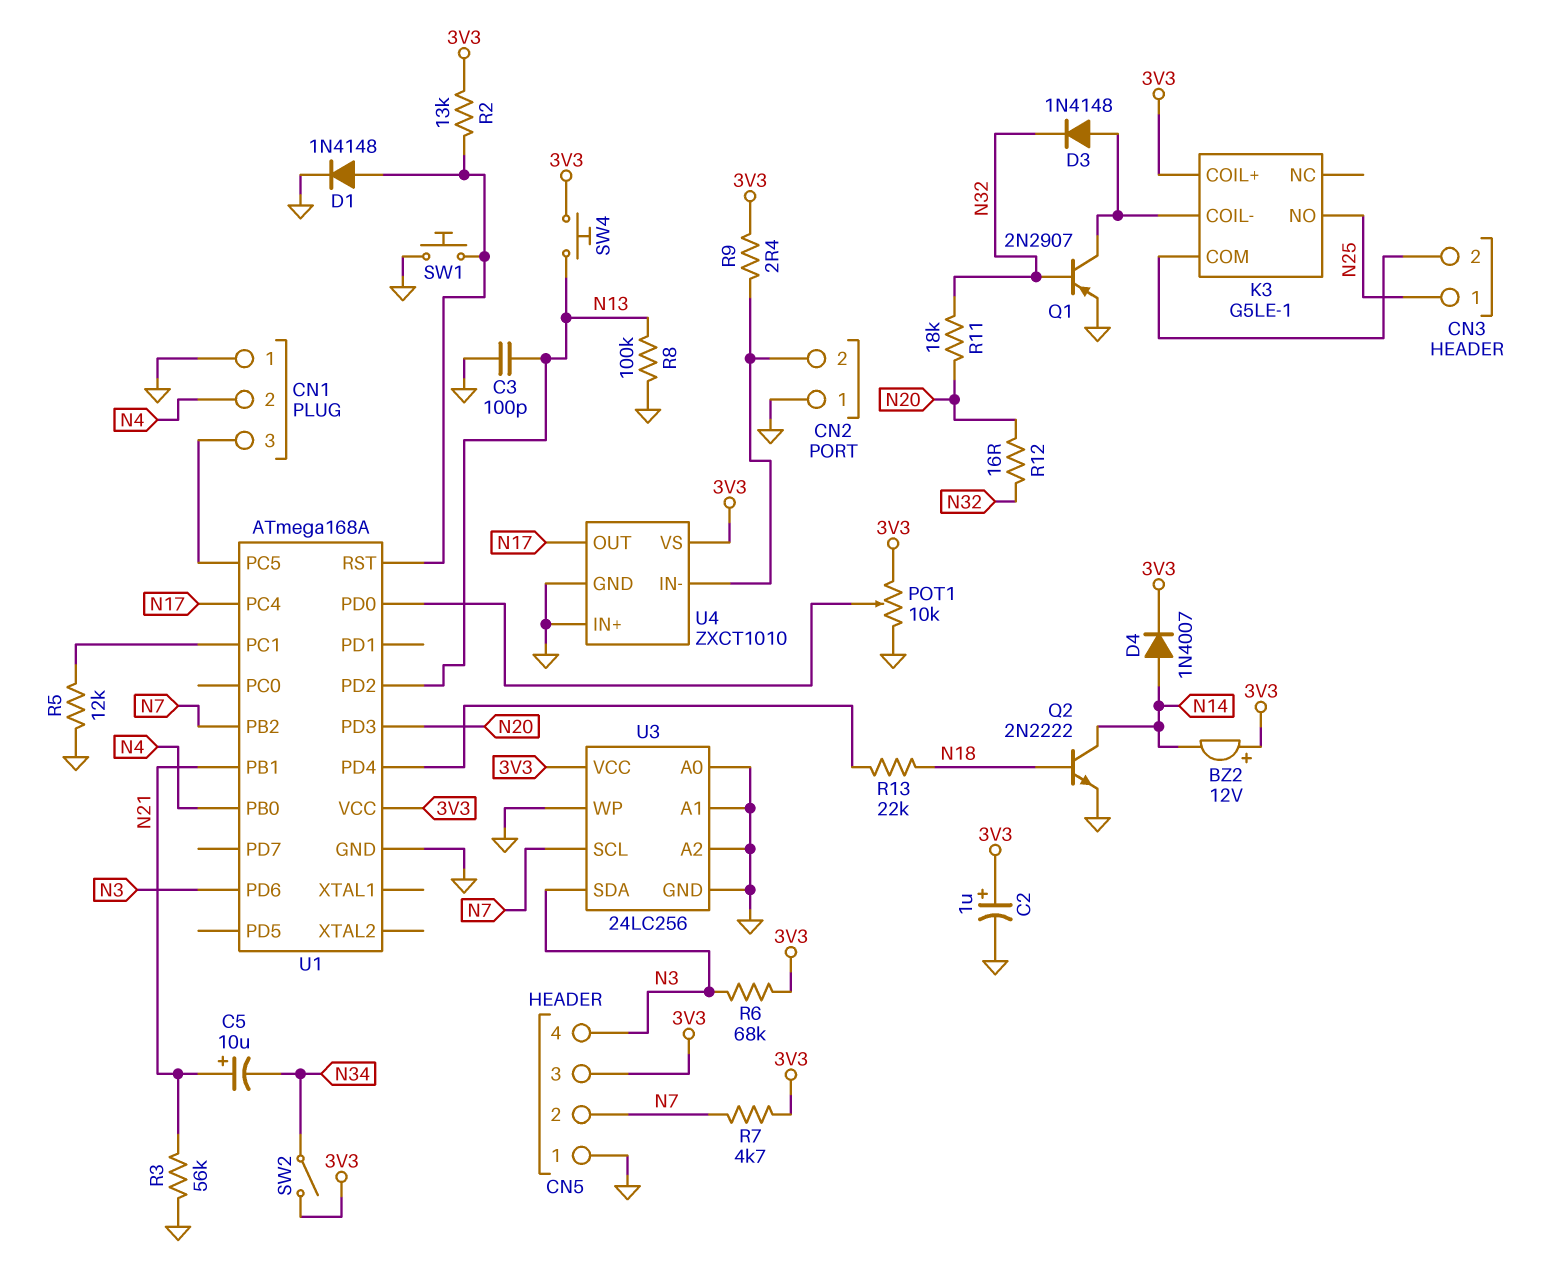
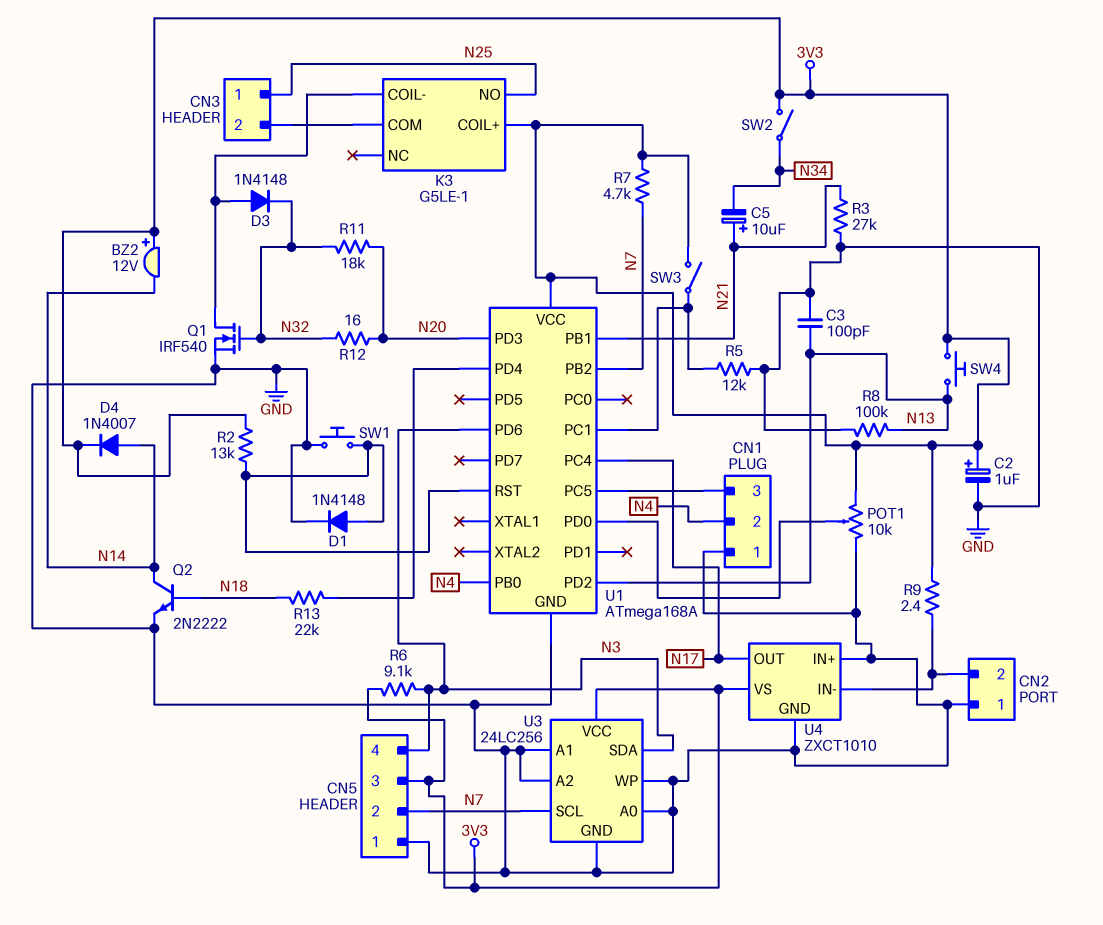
Q1: PNP 2N2907 (B N32, C K3/COIL-, E GND) -> NMOS IRF540 (G N32, D K3/COIL-, S GND)
R3: 56k (GND, N21) -> 27k (GND, N21)
R6: 68k (3V3, N3) -> 9.1k (3V3, N3)
SW3: none -> switch (3V3, U1/PC1)

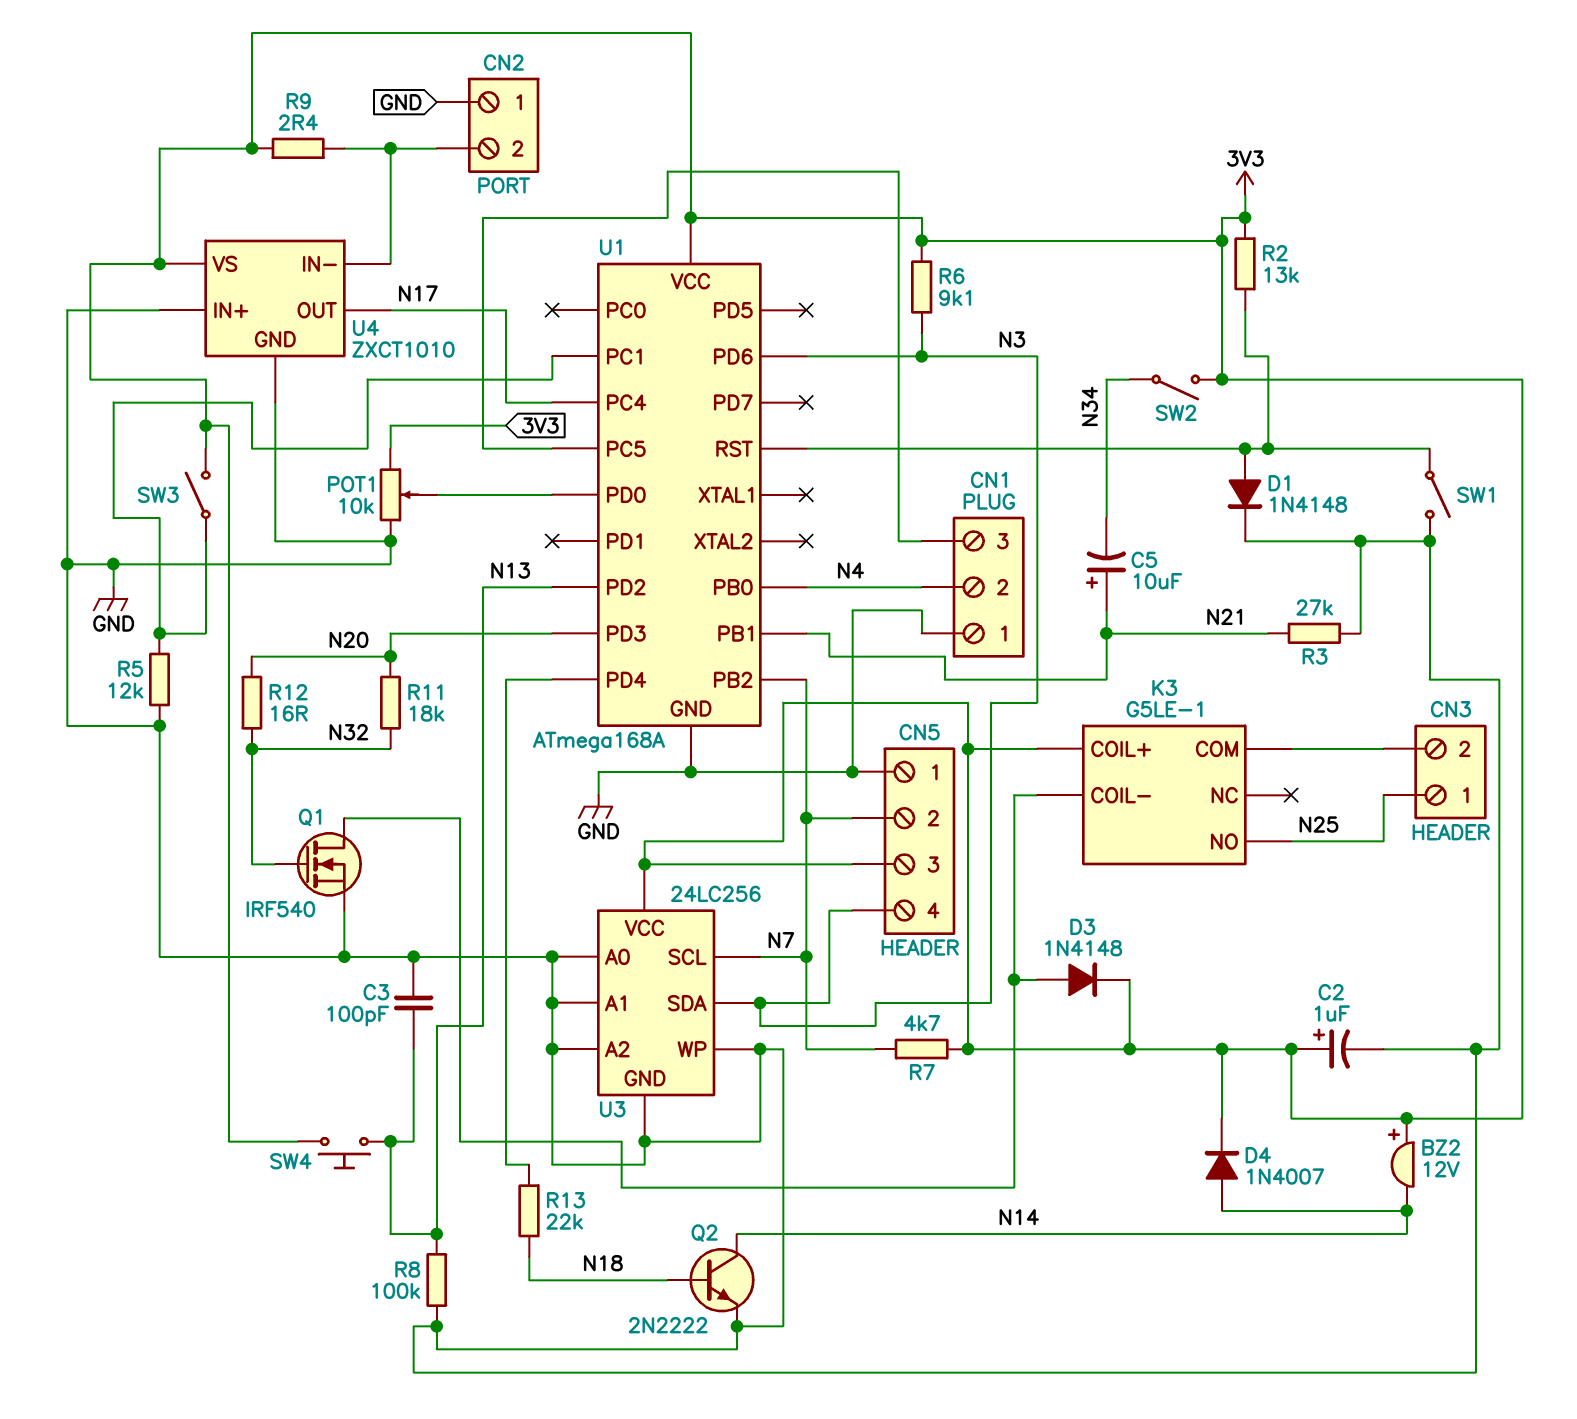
D3: diode 1N4148 (A K3/COIL-, K N32) -> diode 1N4148 (A K3/COIL-, K 3V3)
SW1: button (GND, U1/RST) -> switch (GND, U1/RST)

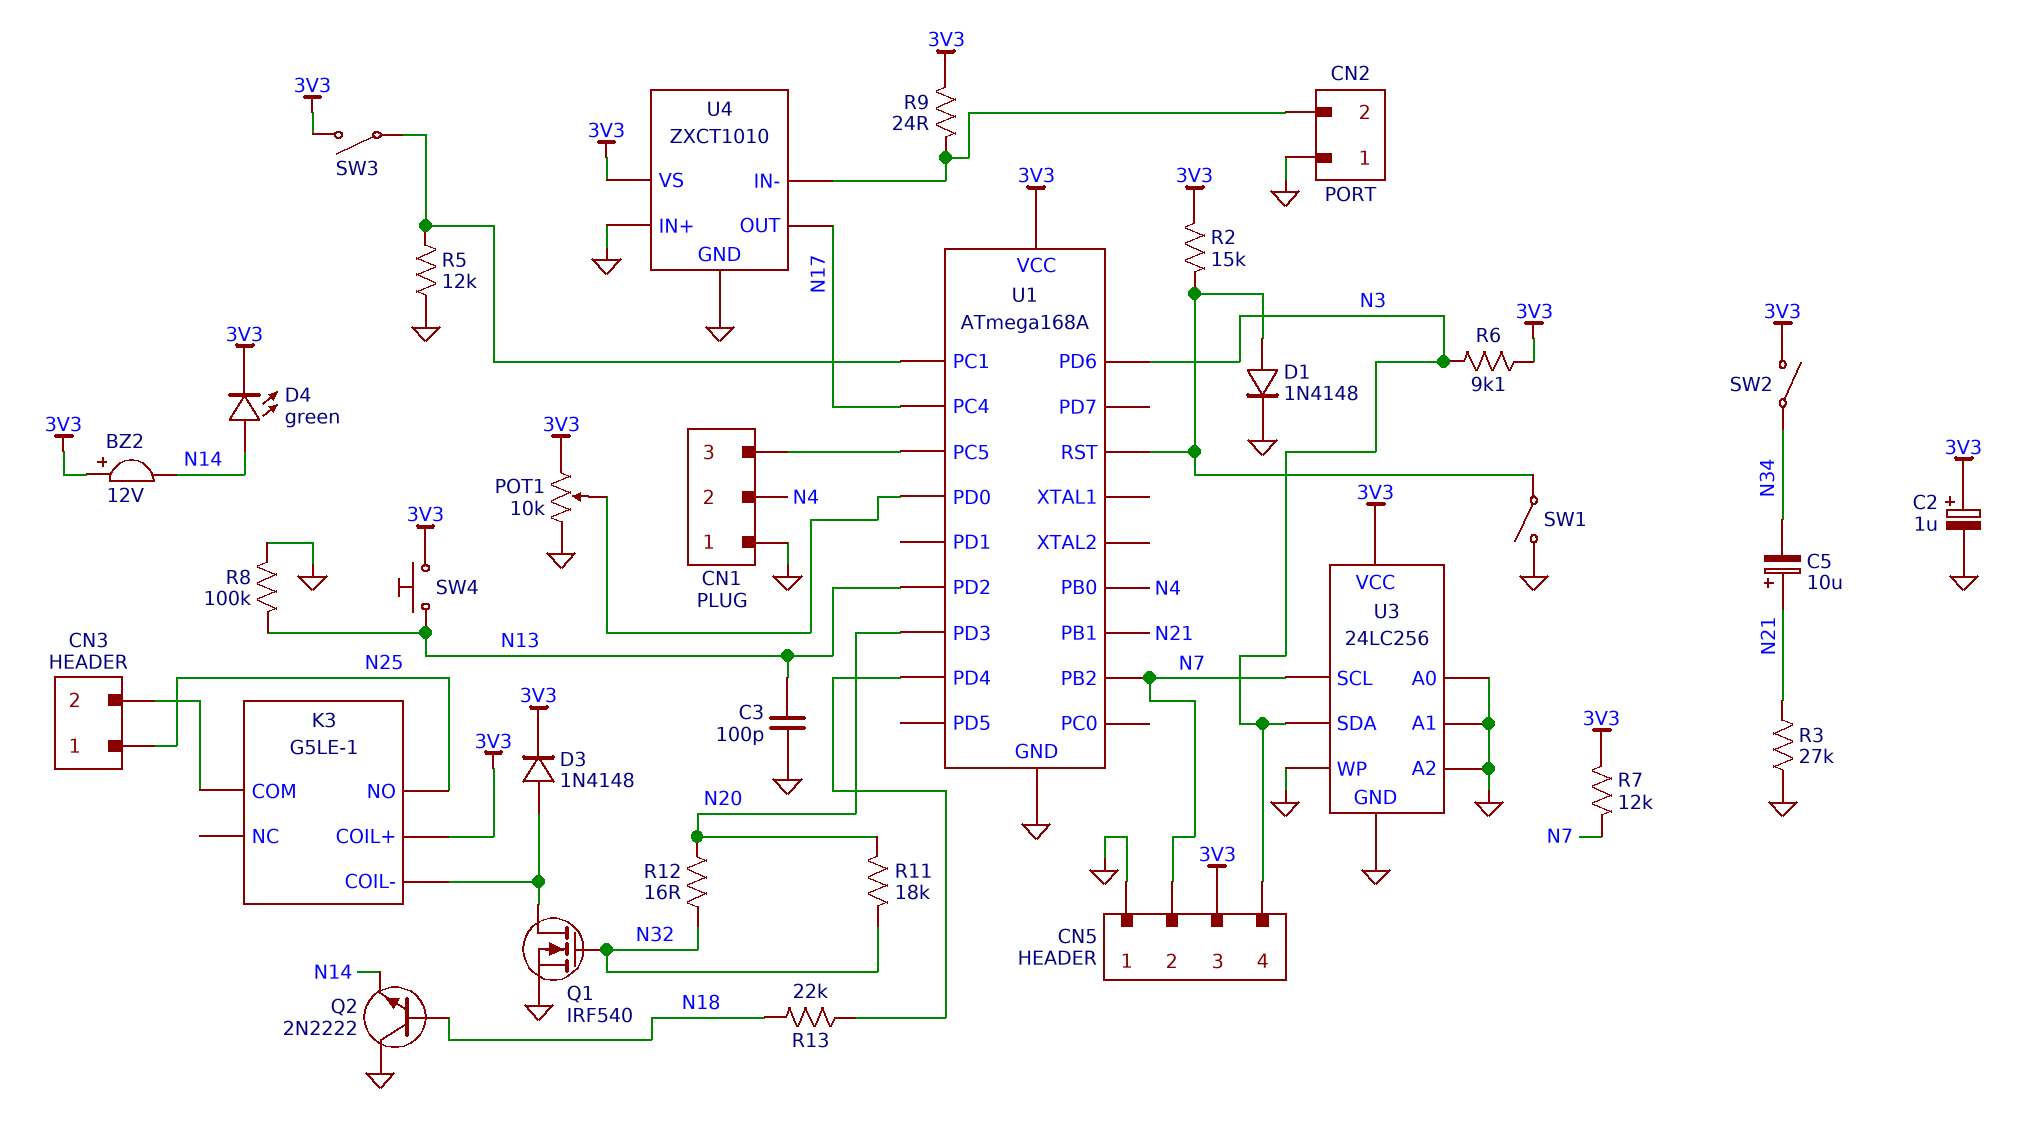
D4: diode 1N4007 (A N14, K 3V3) -> LED green (A N14, K 3V3)
Q2: NPN 2N2222 (B N18, C N14, E GND) -> NPN 2N2222 (B N18, C GND, E N14)
R2: 13k (3V3, U1/RST) -> 15k (3V3, U1/RST)
R7: 4.7k (3V3, N7) -> 12k (3V3, N7)
R9: 2.4 (3V3, CN2/2) -> 24 (3V3, CN2/2)

